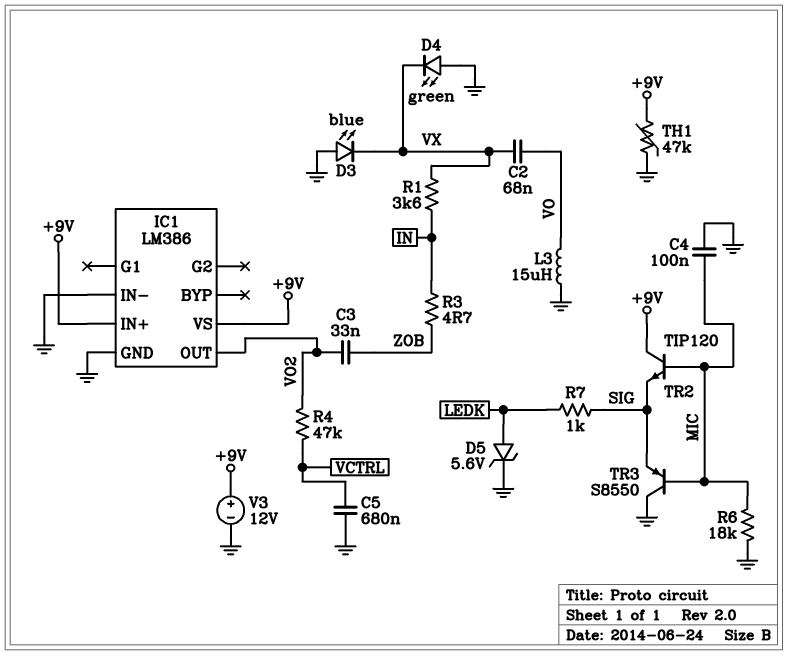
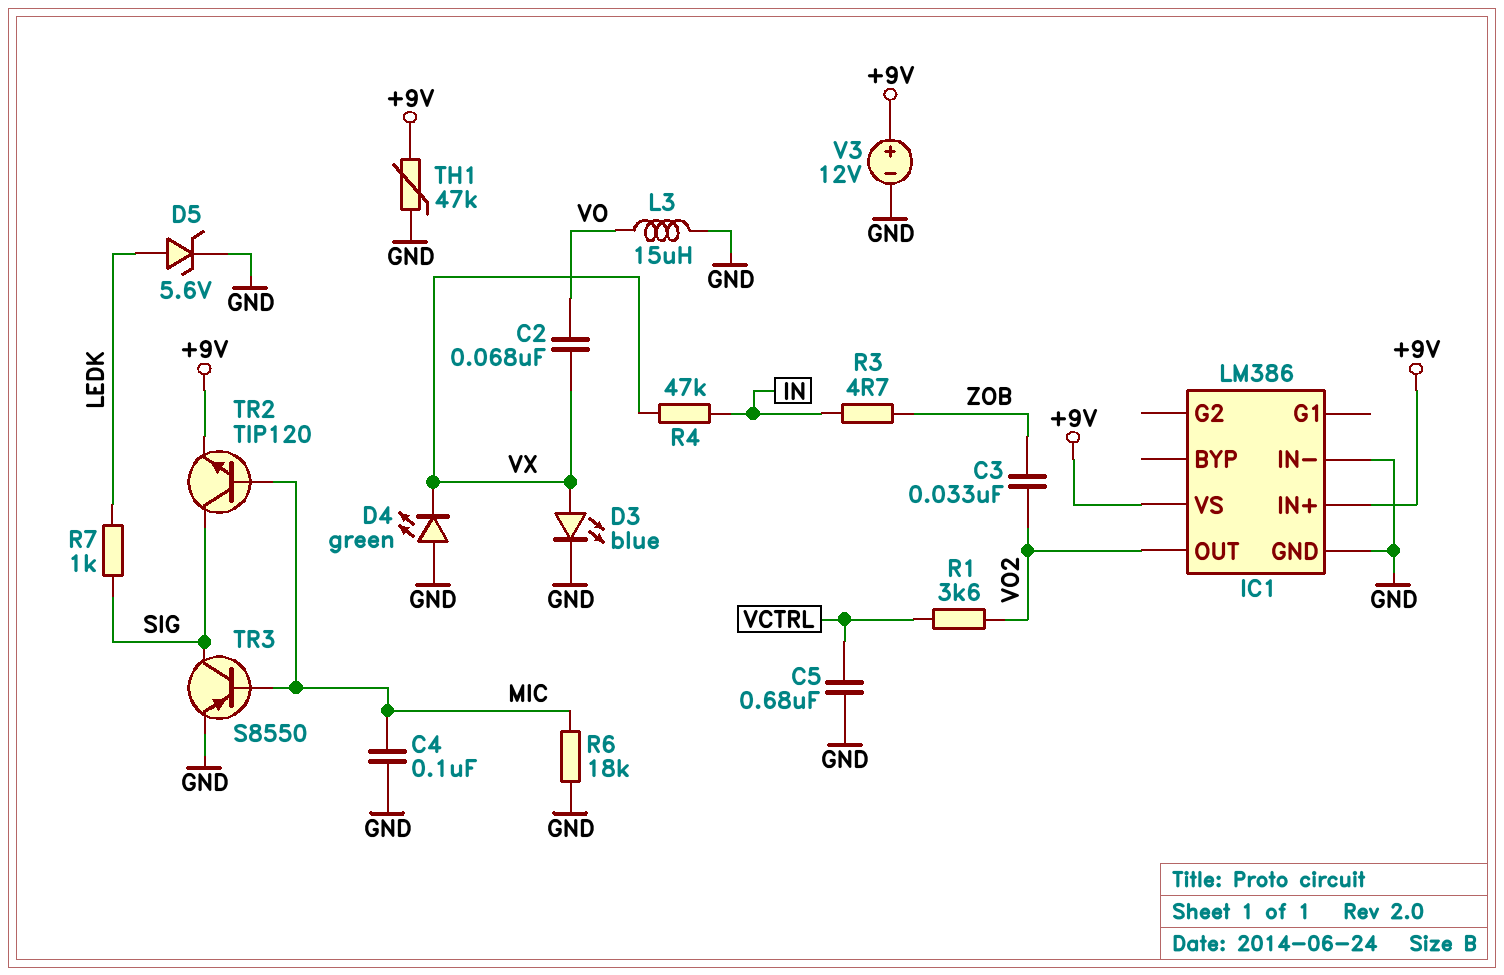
D3: LED blue (A GND, K VX) -> LED blue (A VX, K GND)
R1: 3.6k (IN, VX) -> 3.6k (VCTRL, VO2)
R4: 47k (VCTRL, VO2) -> 47k (IN, VX)
TR2: NPN TIP120 (B MIC, C +9V, E SIG) -> NPN TIP120 (B MIC, C SIG, E +9V)
TR3: PNP S8550 (B MIC, C GND, E SIG) -> PNP S8550 (B MIC, C SIG, E GND)

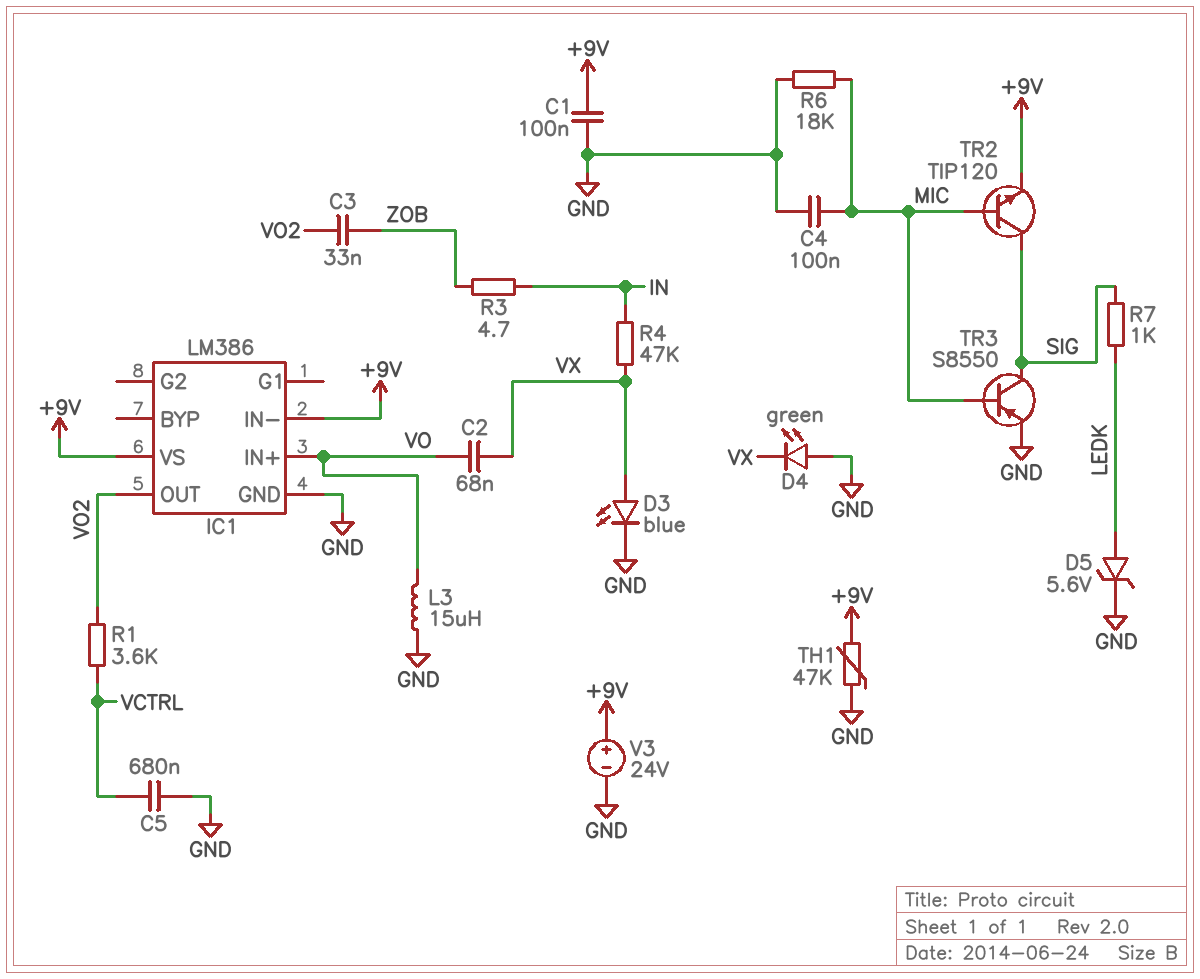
C1: none -> 100nF (+9V, GND)
IC1 pin IN+: +9V -> VO
IC1 pin IN-: GND -> +9V
V3: 12V (plus +9V, minus GND) -> 24V (plus +9V, minus GND)

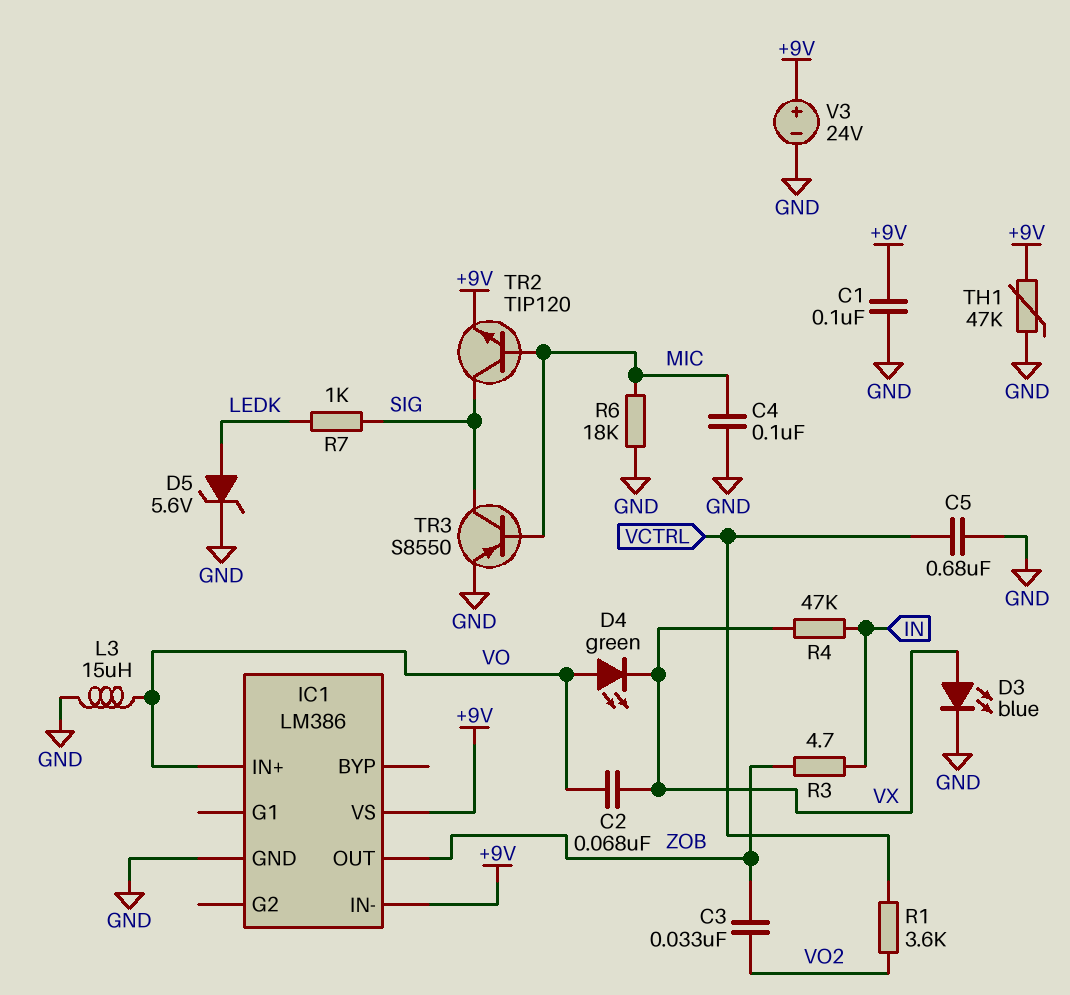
D4: LED green (A GND, K VX) -> LED green (A VO, K VX)
IC1 pin OUT: VO2 -> ZOB

